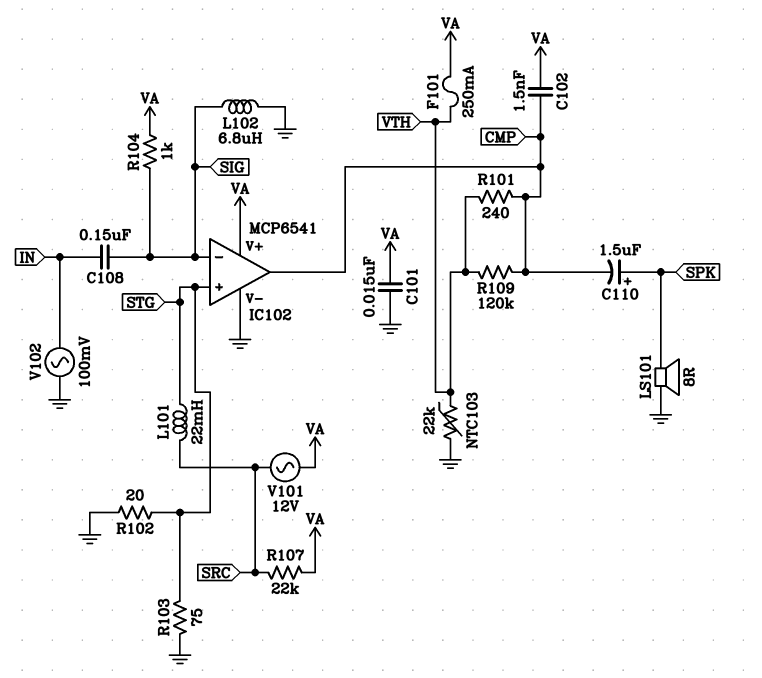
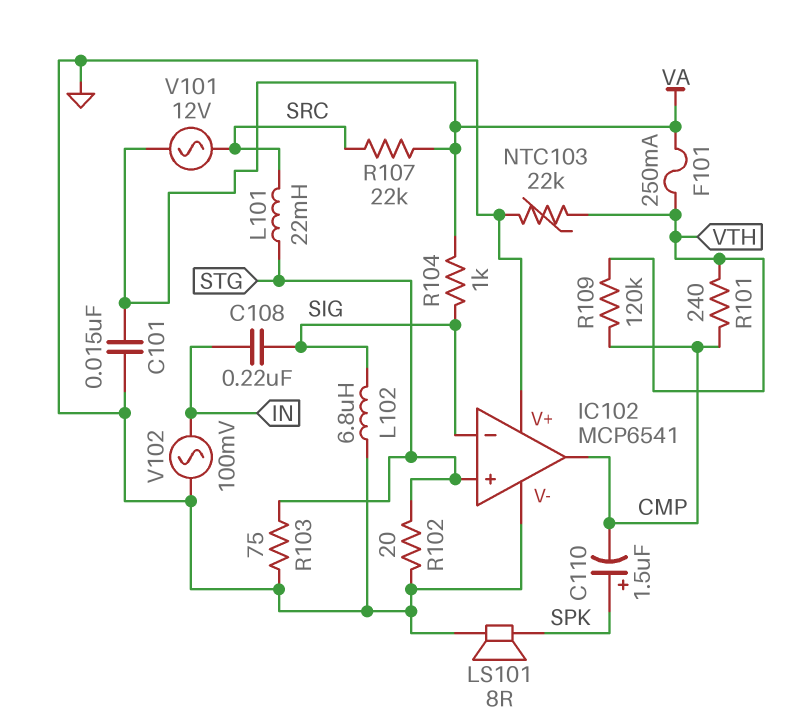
C102: 1.5nF (CMP, VA) -> none
C108: 150nF (IN, SIG) -> 220nF (IN, SIG)
IC102 pin V+: VA -> GND

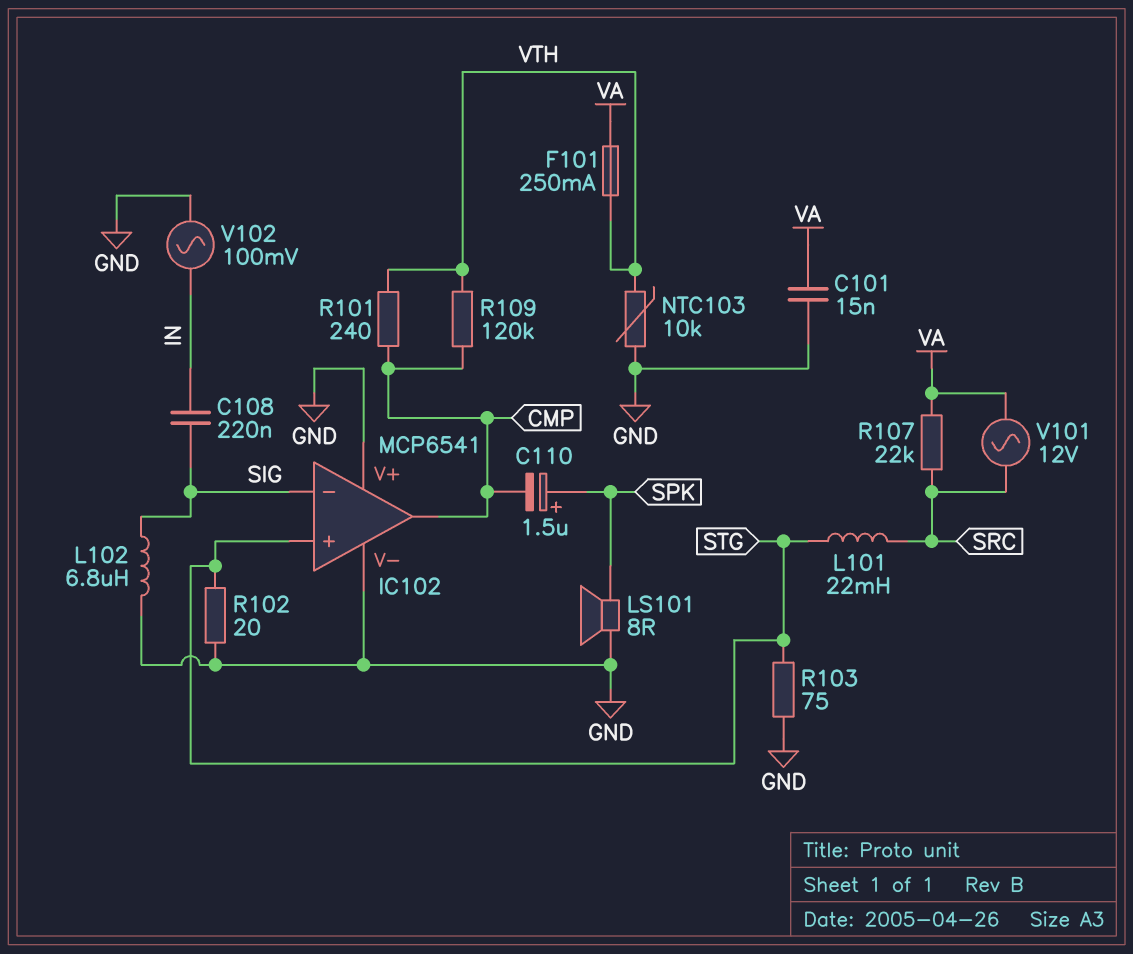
NTC103: 22k (GND, VTH) -> 10k (GND, VTH)
R104: 1k (SIG, VA) -> none

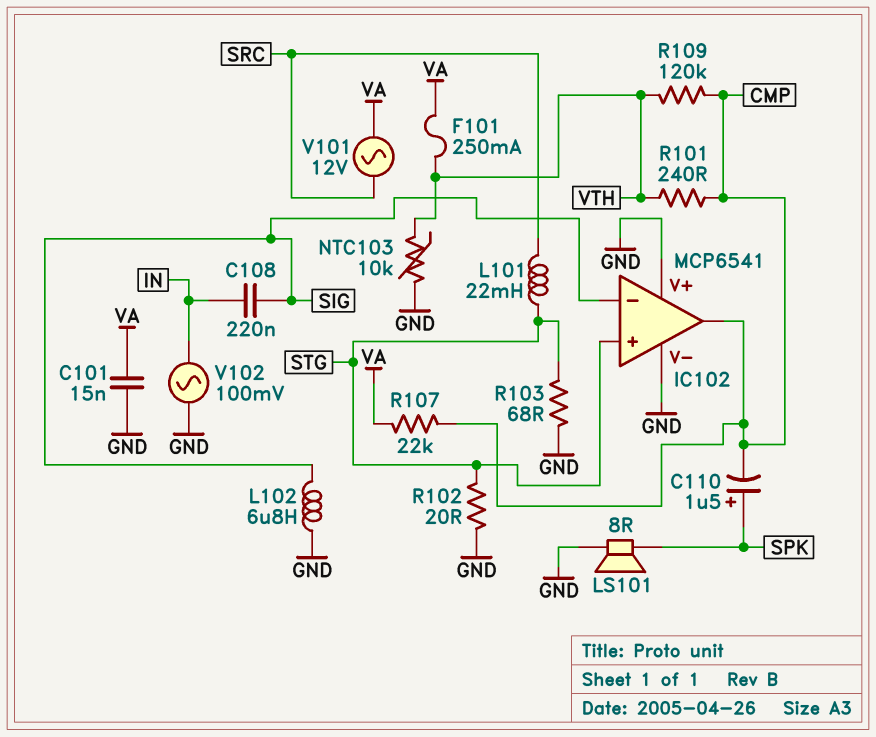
R103: 75 (GND, STG) -> 68 (GND, STG)
R107: 22k (SRC, VA) -> 22k (CMP, VA)

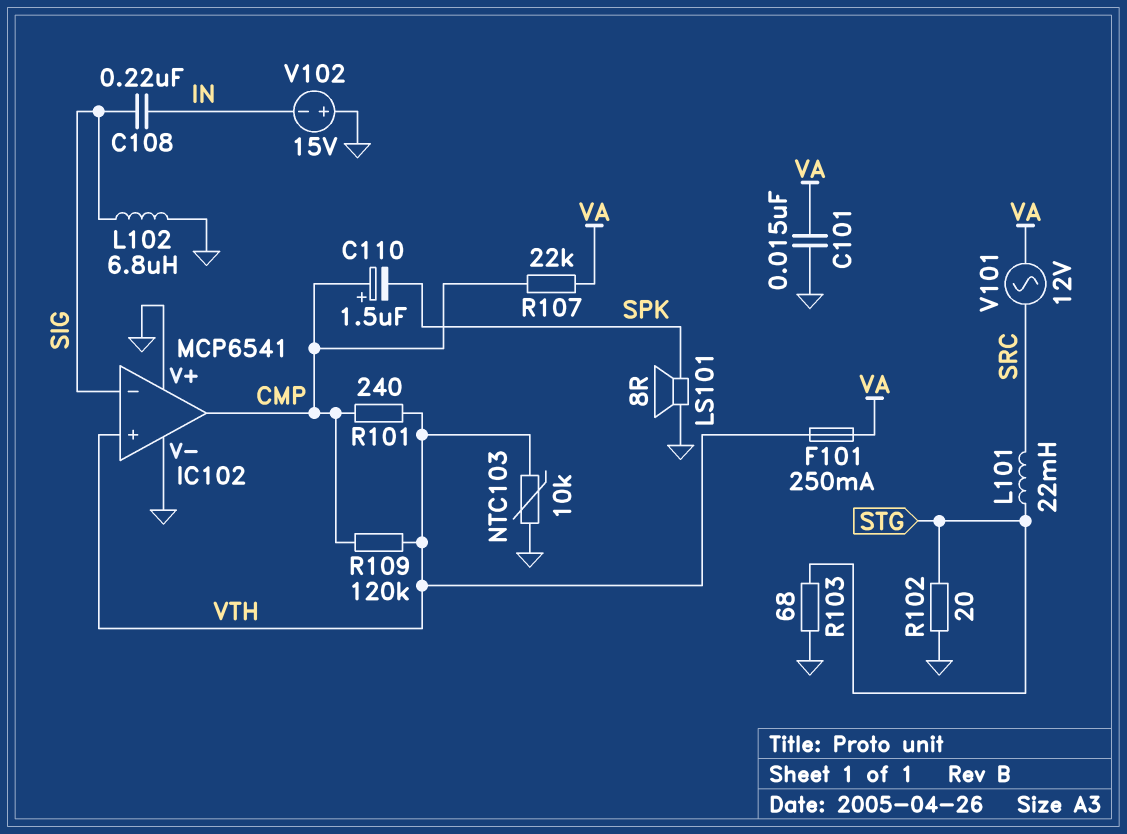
C110: 1.5uF (plus SPK, minus CMP) -> 1.5uF (plus CMP, minus SPK)
IC102 pin in+: STG -> VTH
V102: AC 100mV (GND, IN) -> 15V (plus GND, minus IN)

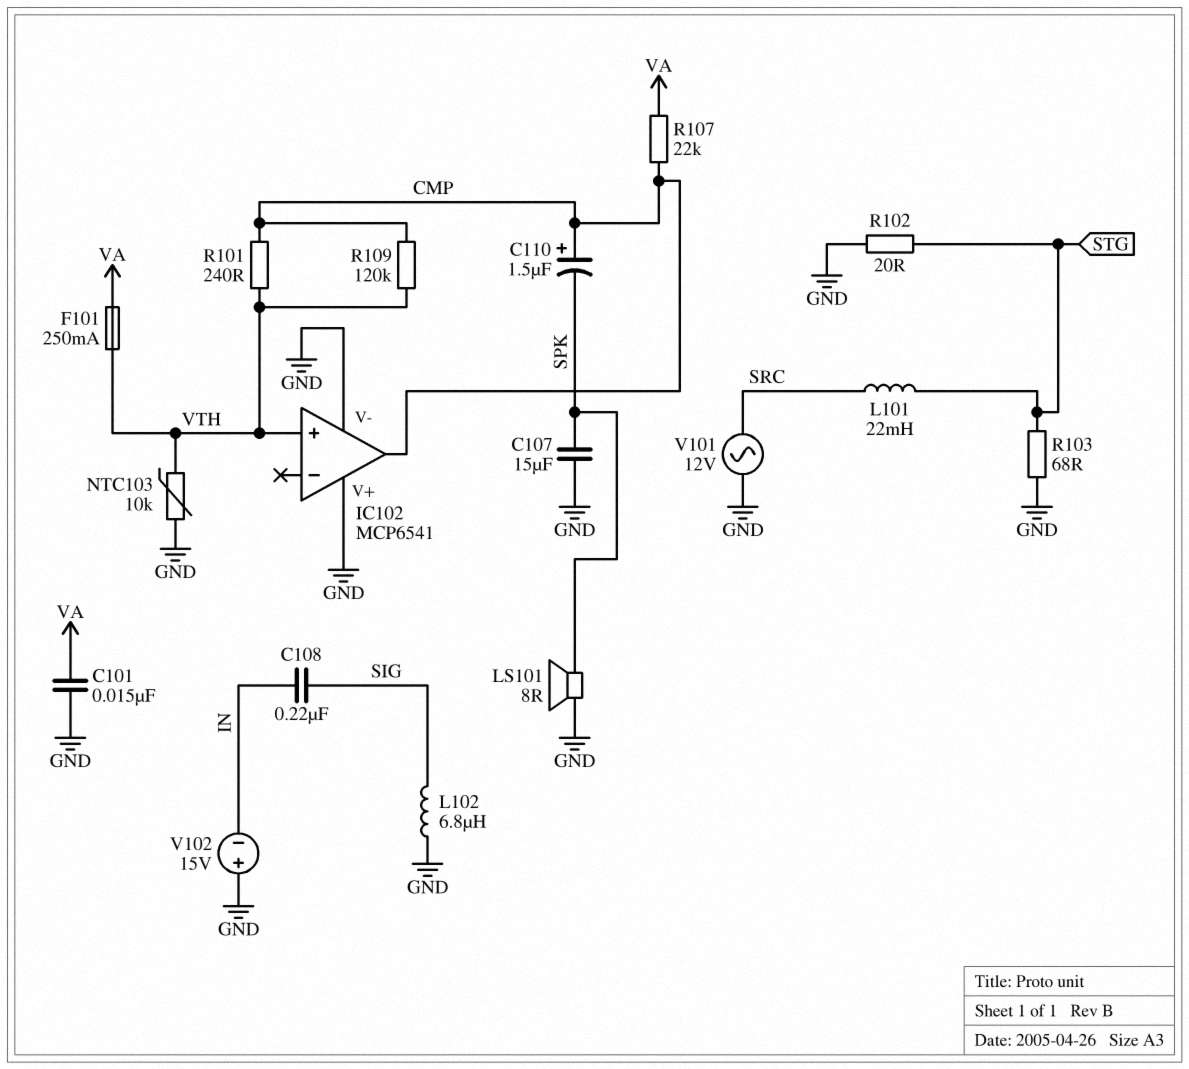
C107: none -> 15uF (GND, SPK)
IC102 pin in-: SIG -> none
V101: AC 12V (SRC, VA) -> AC 12V (GND, SRC)

